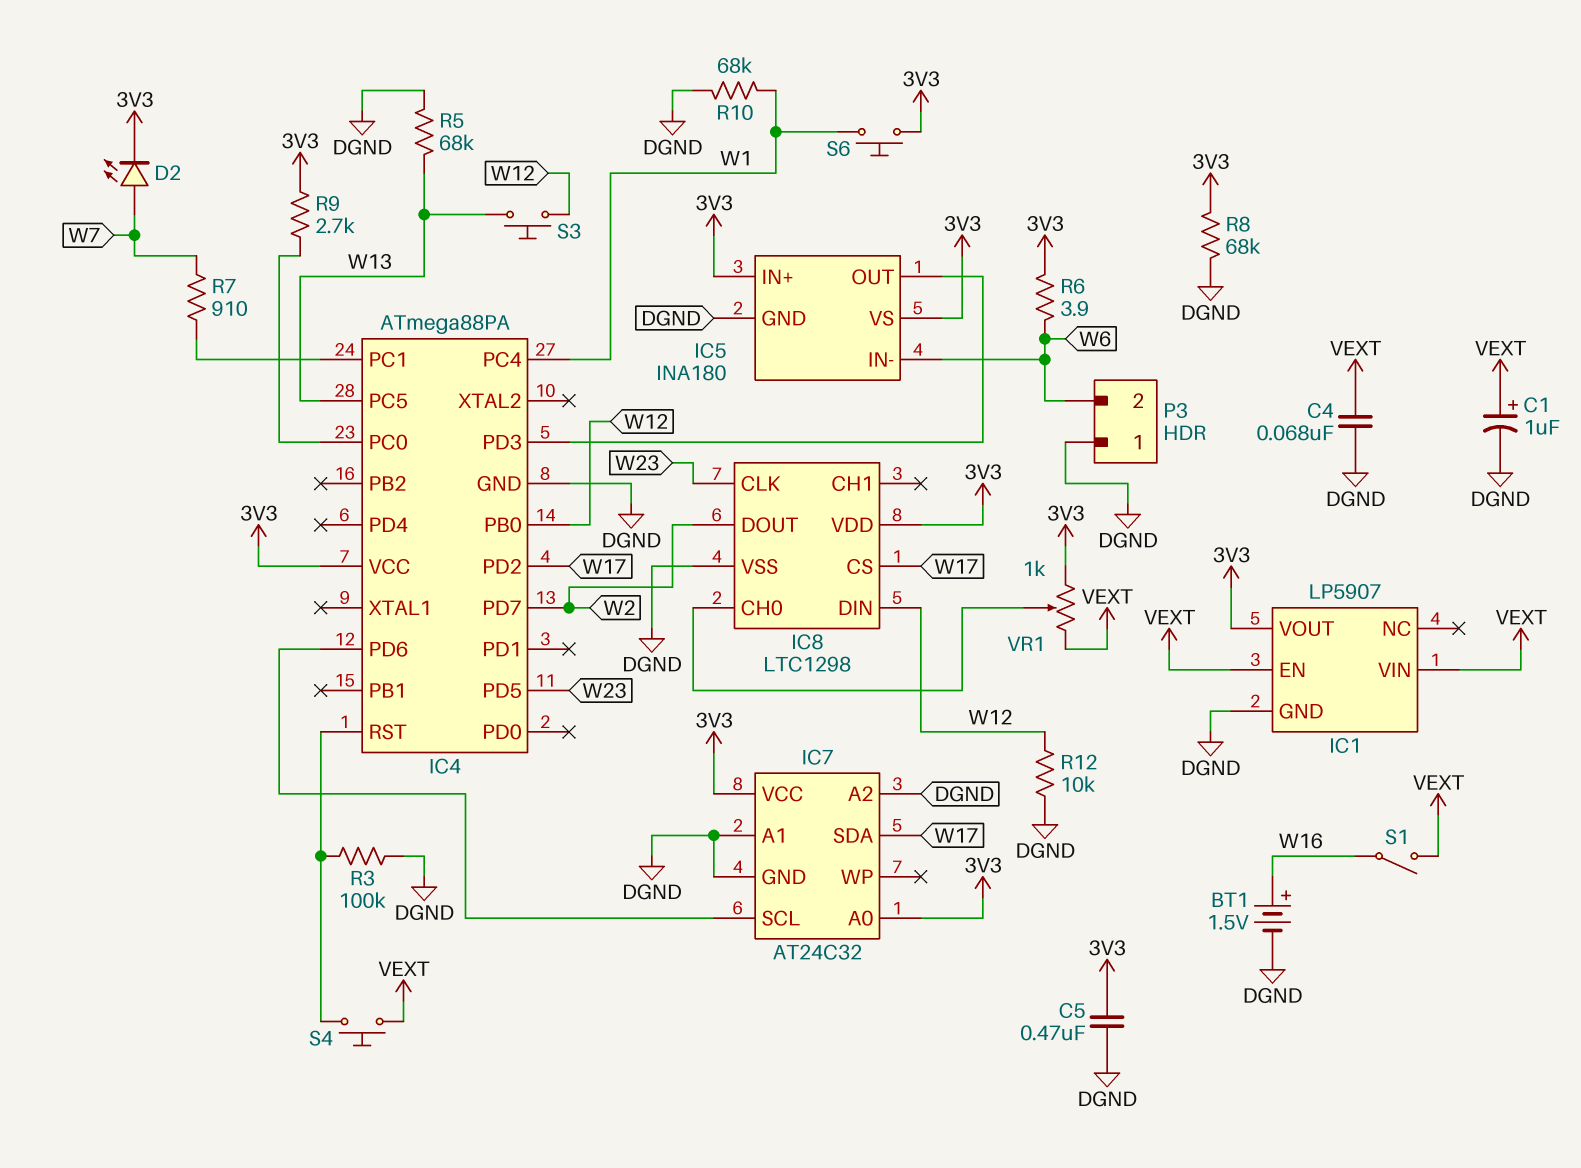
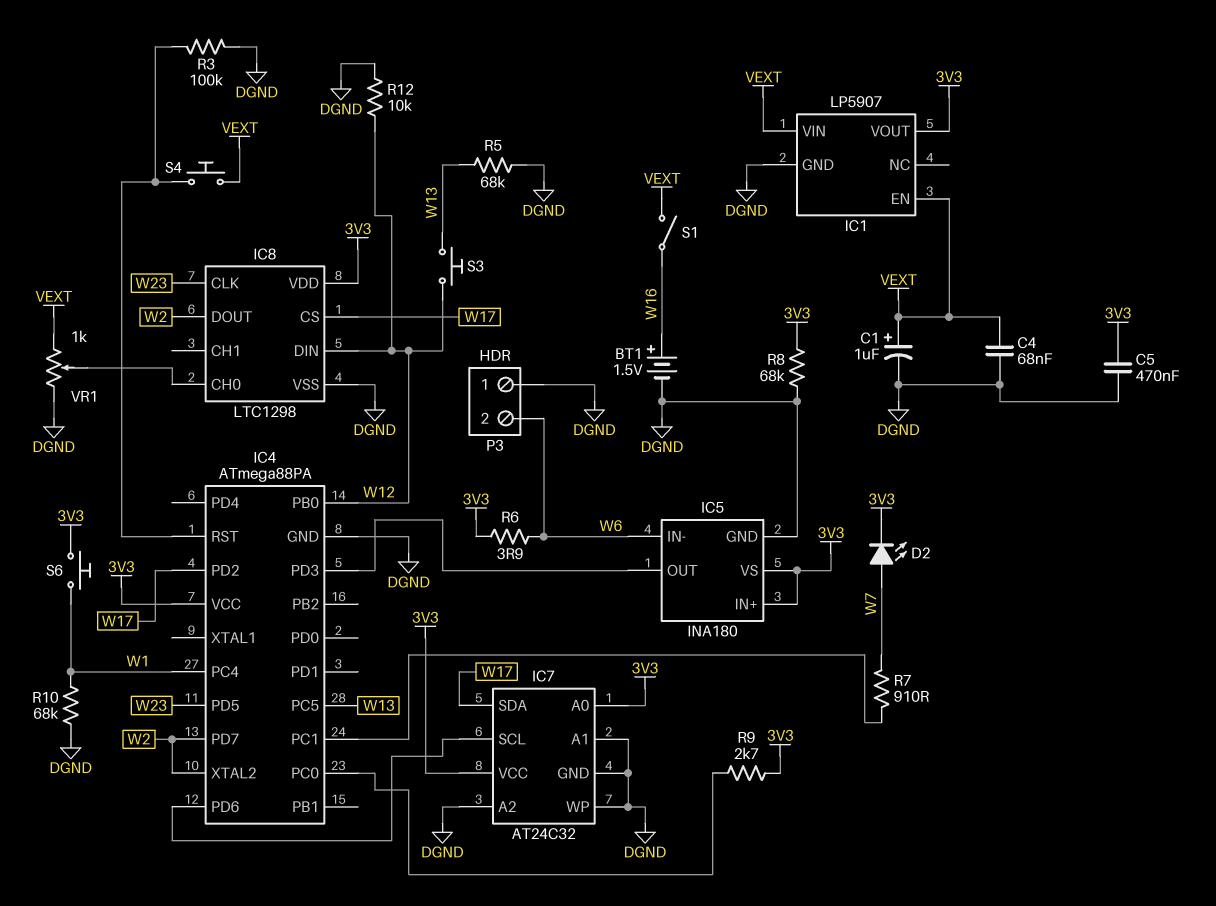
IC4 pin XTAL2: none -> W2
IC7 pin WP: none -> DGND
VR1: 1k (3V3, VEXT, wiper IC8/CH0) -> 1k (DGND, VEXT, wiper IC8/CH0)

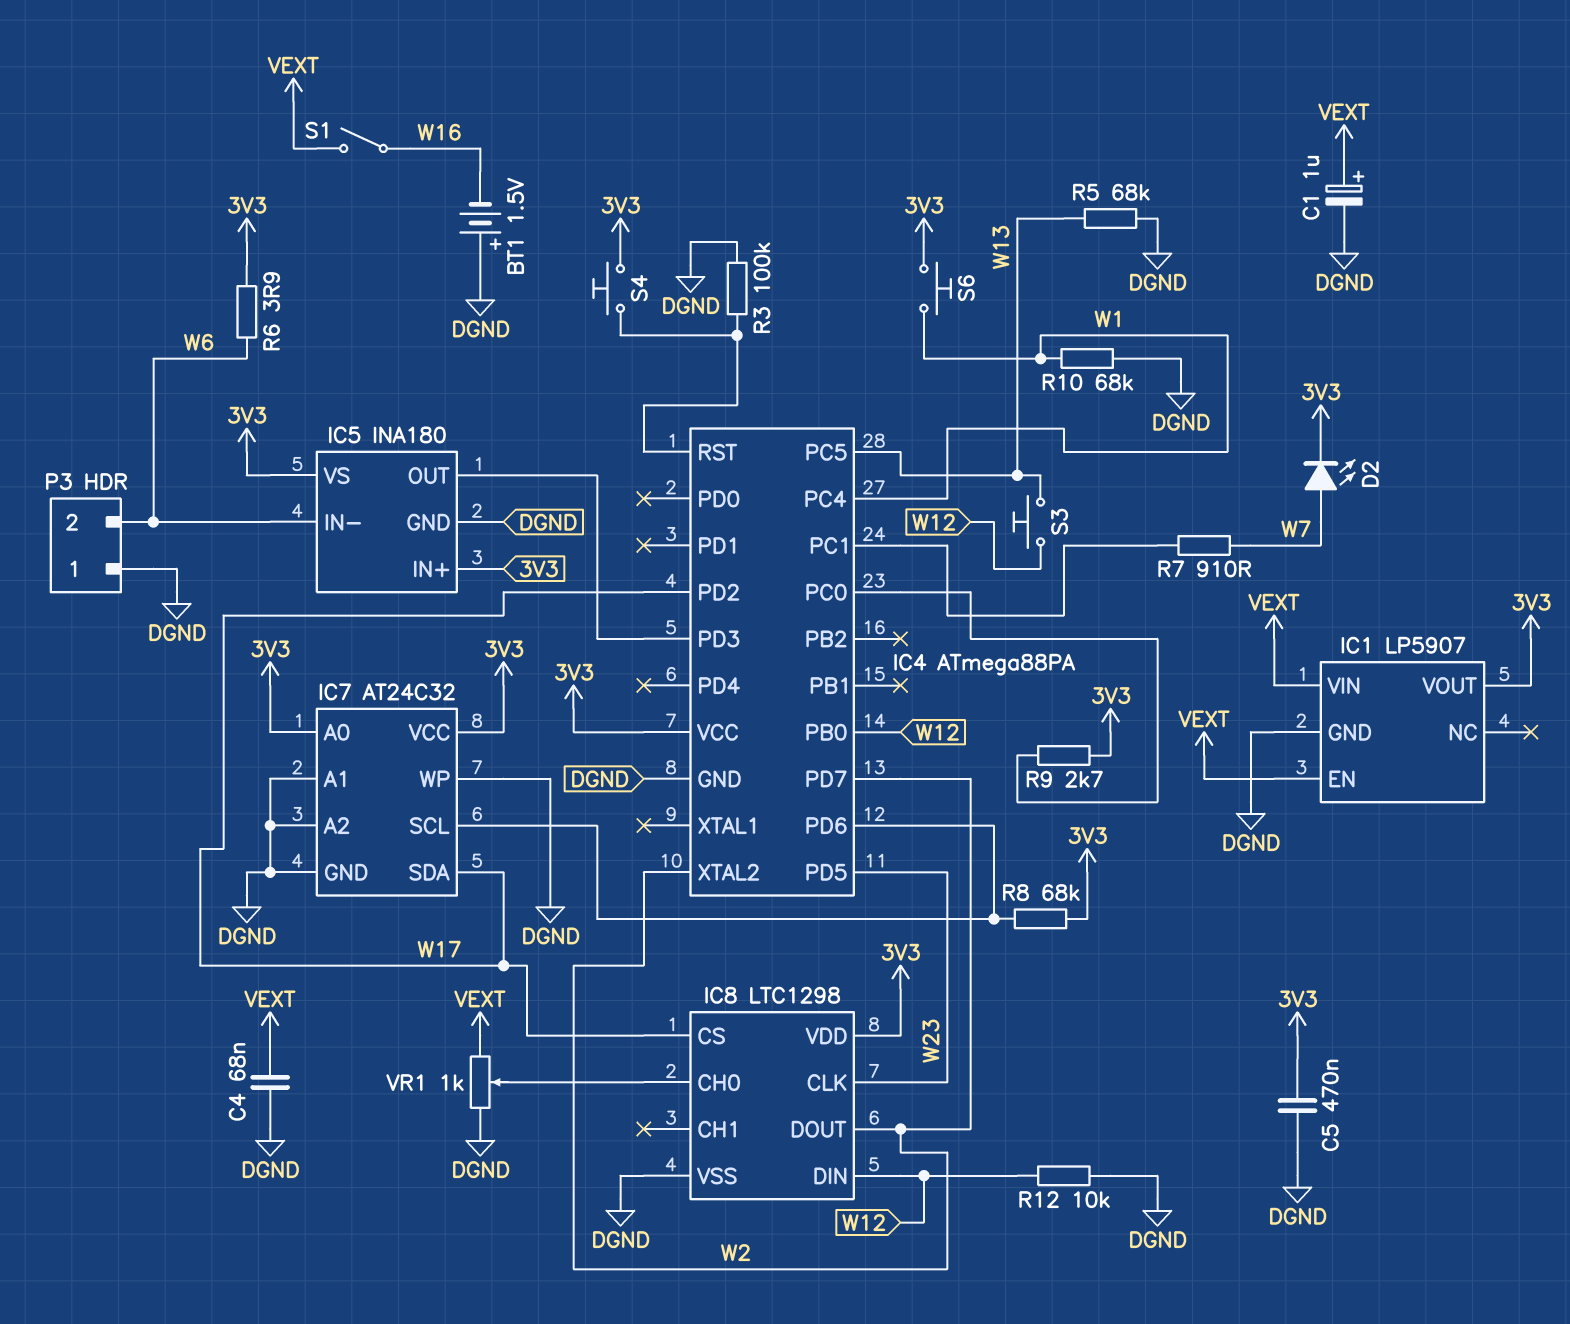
BT1: 1.5V (plus W16, minus DGND) -> 1.5V (plus DGND, minus W16)
R8: 68k (3V3, DGND) -> 68k (3V3, IC4/PD6)
S4: button (IC4/RST, VEXT) -> button (3V3, IC4/RST)

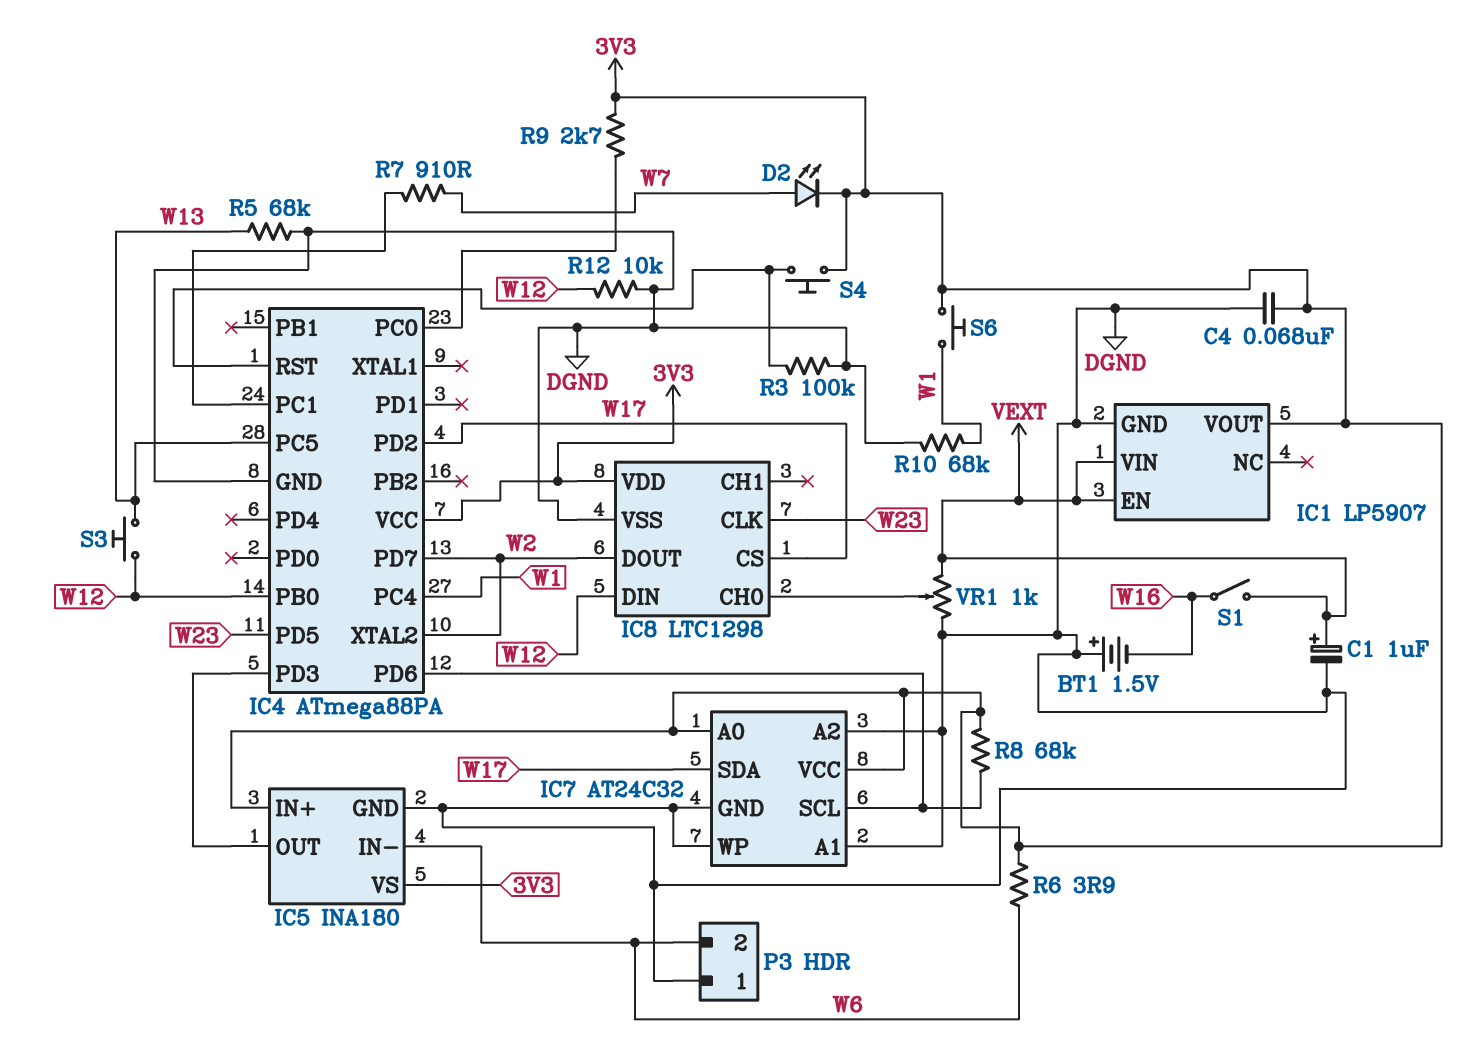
C4: 68nF (DGND, VEXT) -> 68nF (3V3, DGND)
C5: 470nF (3V3, DGND) -> none

